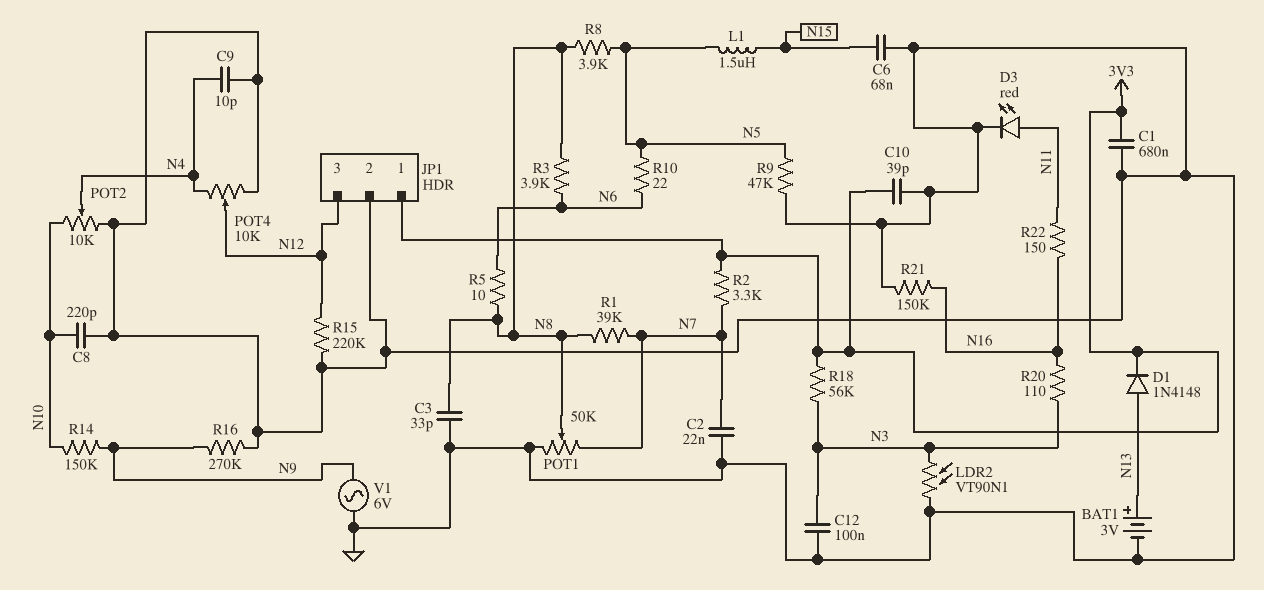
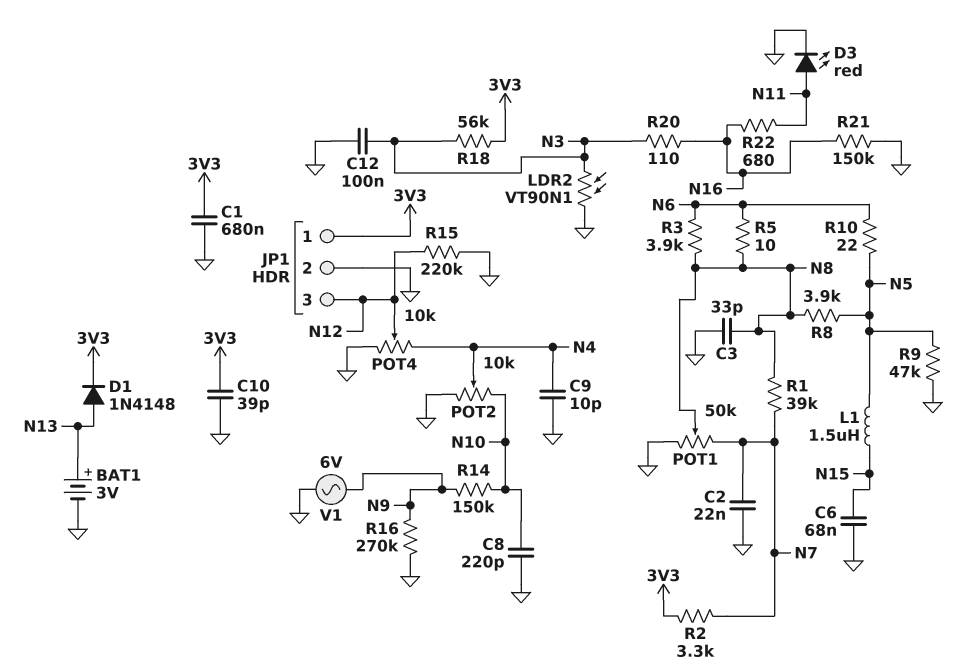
R22: 150 (N11, N16) -> 680 (N11, N16)

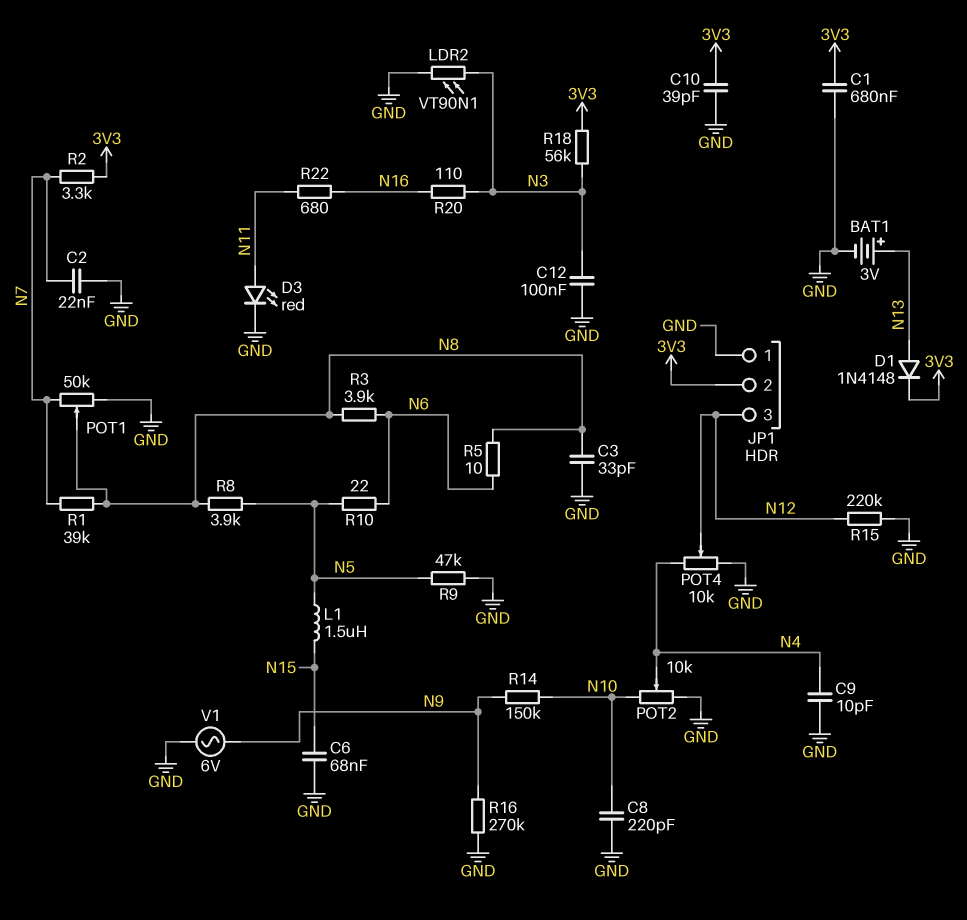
JP1 pin 1: 3V3 -> GND
JP1 pin 2: GND -> 3V3
R21: 150k (GND, N16) -> none

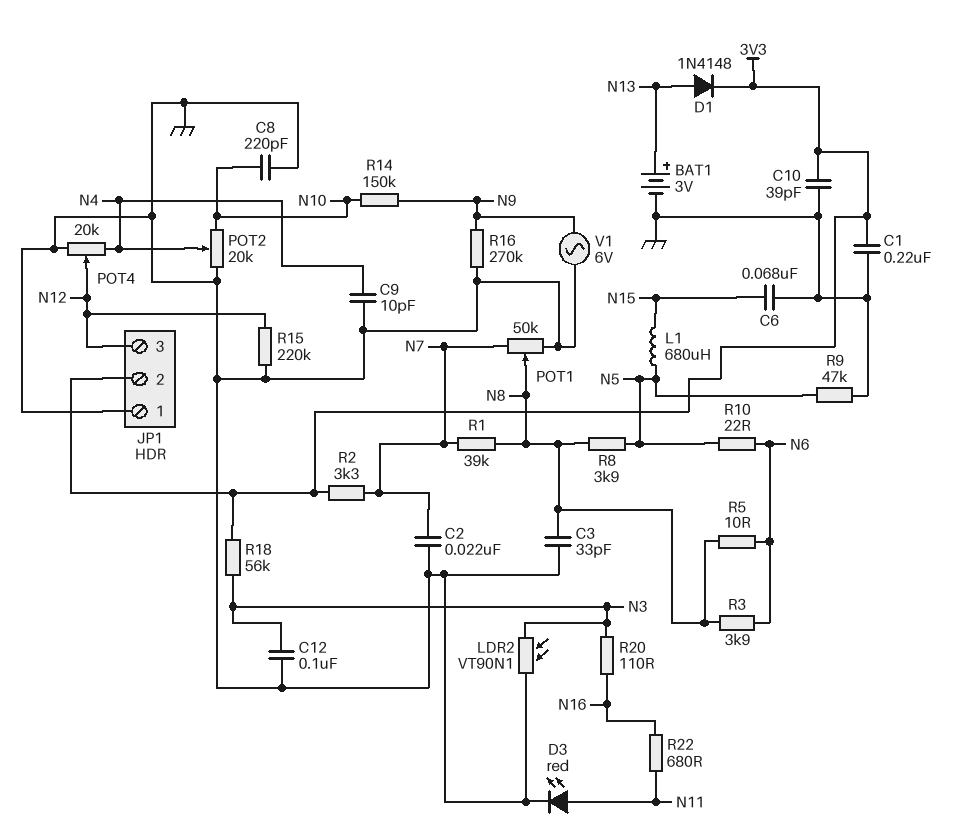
C1: 680nF (3V3, GND) -> 220nF (3V3, GND)
L1: 1.5uH (N5, N15) -> 680uH (N5, N15)
POT2: 10k (GND, N10, wiper N4) -> 20k (GND, N10, wiper N4)
POT4: 10k (GND, N4, wiper N12) -> 20k (GND, N4, wiper N12)

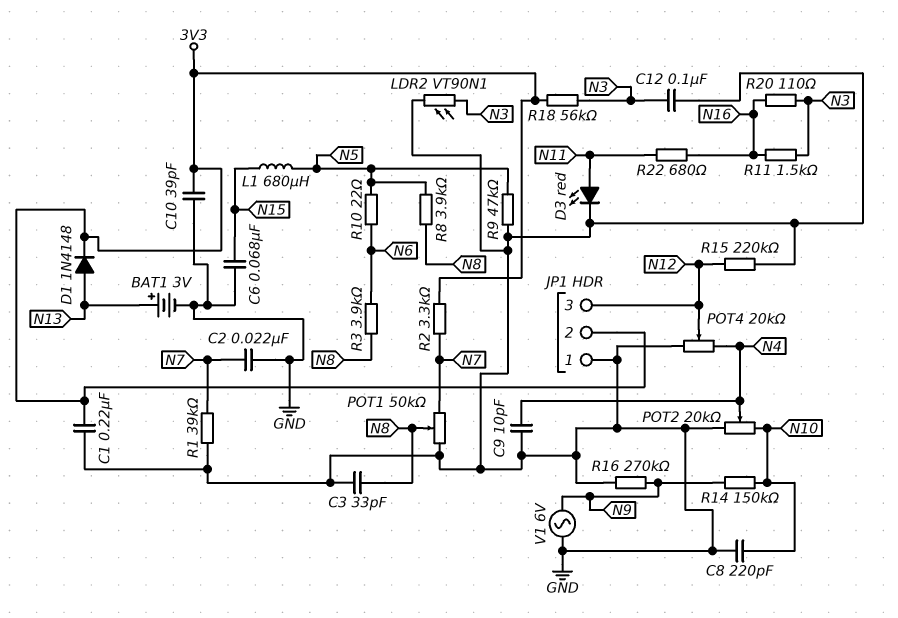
R1: 39k (N7, N8) -> 39k (GND, N7)
R5: 10 (N6, N8) -> none
R11: none -> 1.5k (N3, N16)

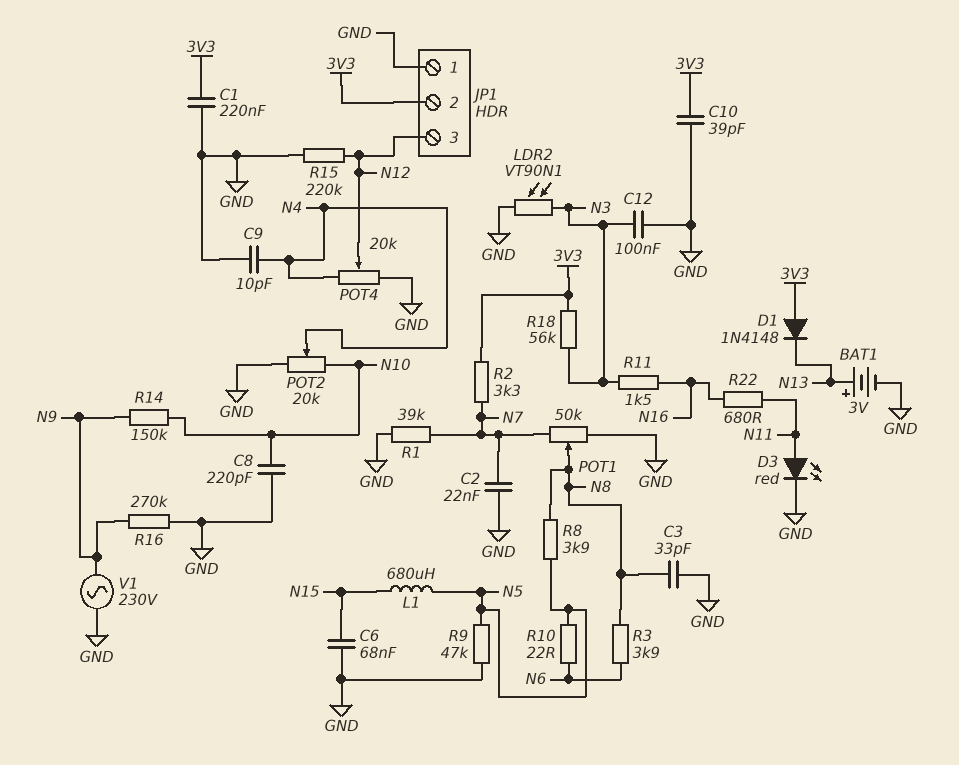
D1: diode 1N4148 (A N13, K 3V3) -> diode 1N4148 (A 3V3, K N13)
R20: 110 (N3, N16) -> none
V1: AC 6V (GND, N9) -> AC 230V (GND, N9)

